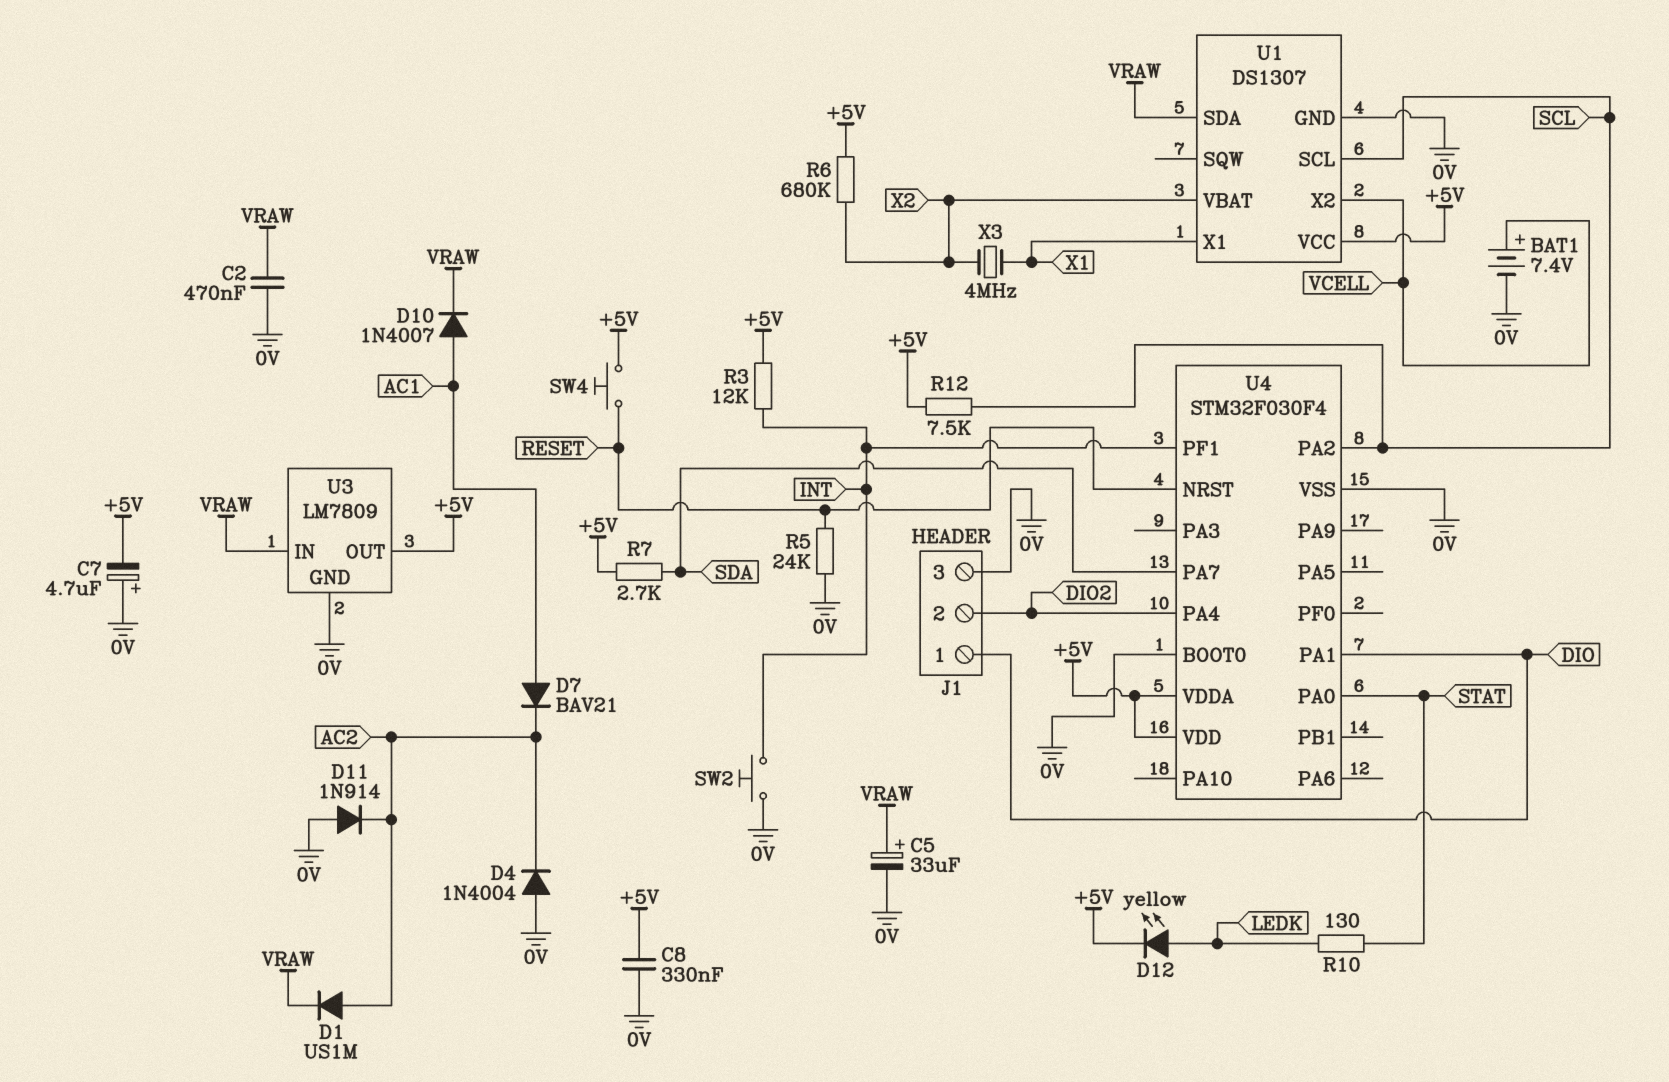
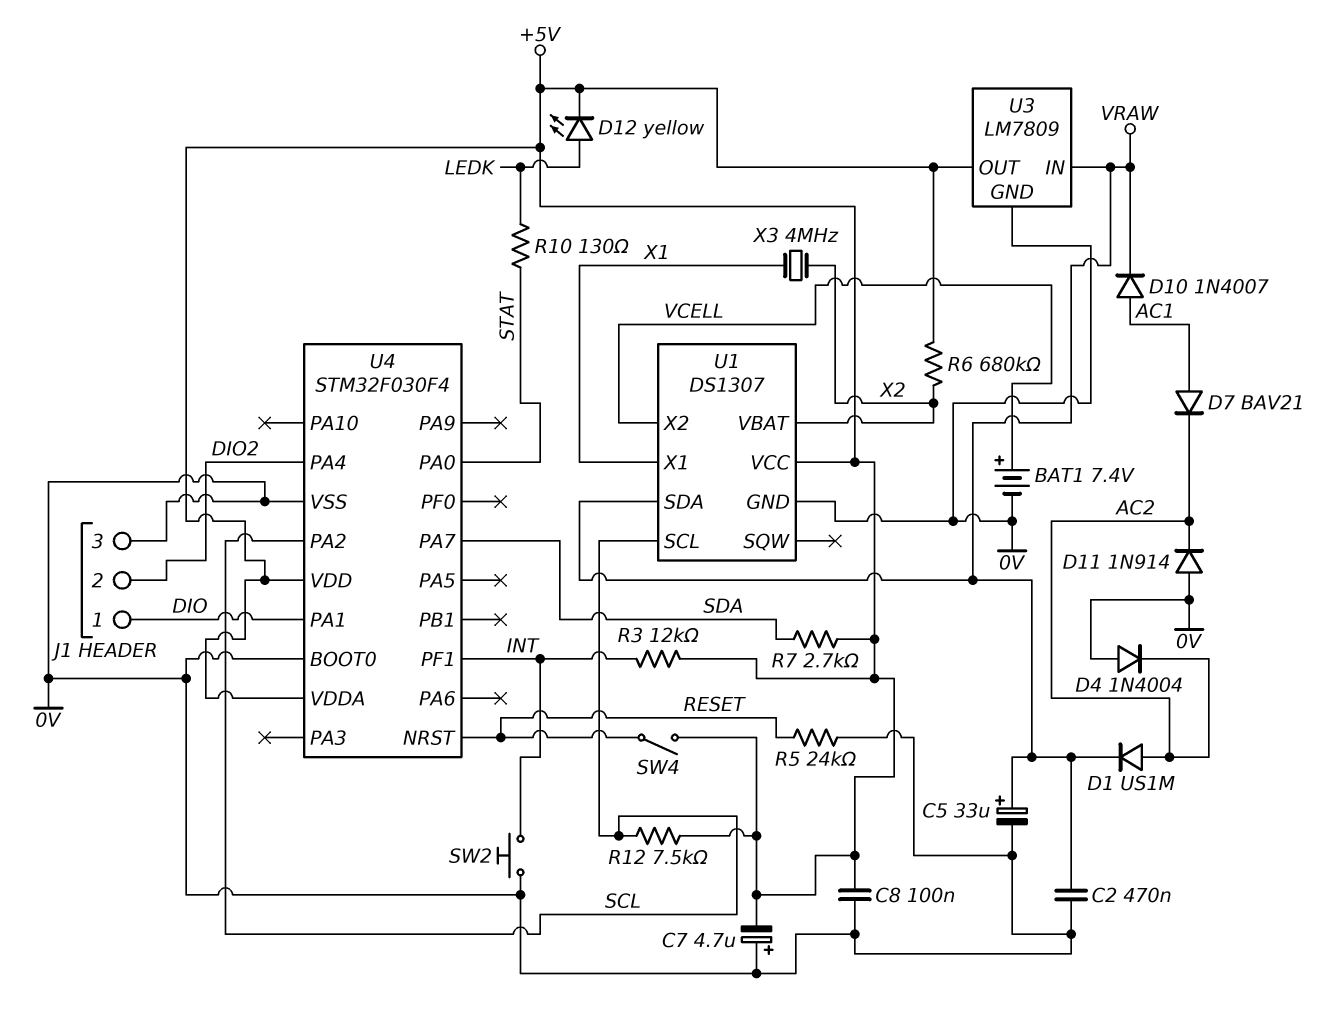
C8: 330nF (+5V, 0V) -> 100nF (+5V, 0V)
SW4: button (+5V, RESET) -> switch (+5V, RESET)

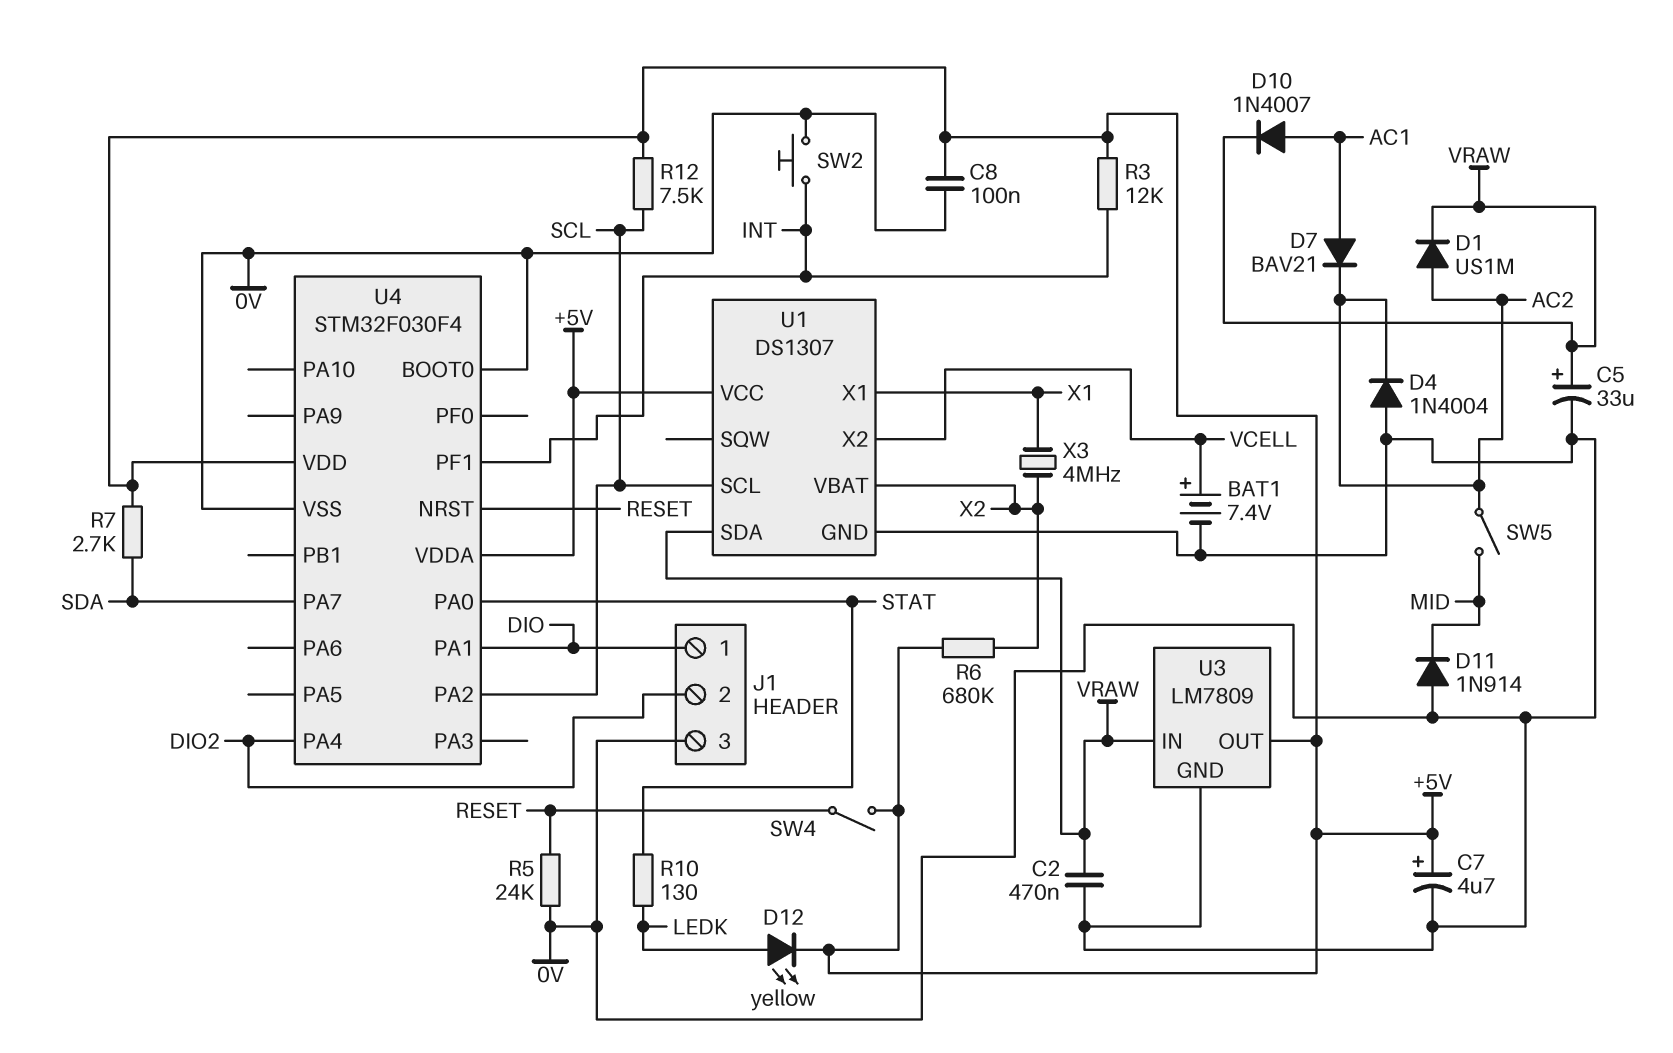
C7: 4.7uF (plus 0V, minus +5V) -> 4.7uF (plus +5V, minus 0V)
D11: diode 1N914 (A 0V, K AC2) -> diode 1N914 (A 0V, K MID)
SW5: none -> switch (AC2, MID)

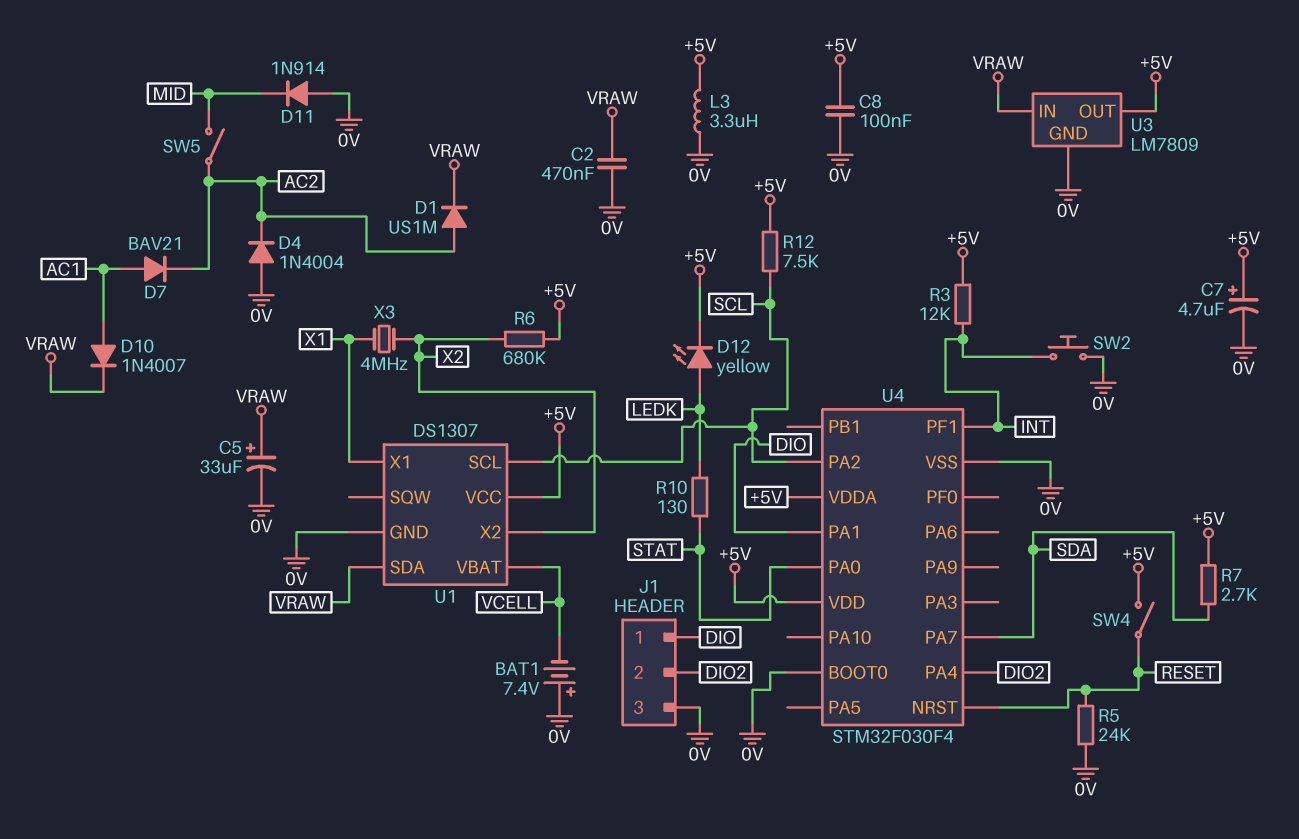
BAT1: 7.4V (plus VCELL, minus 0V) -> 7.4V (plus 0V, minus VCELL)
L3: none -> 3.3uH (+5V, 0V)
U1 pin VBAT: X2 -> VCELL
U1 pin X2: VCELL -> X2

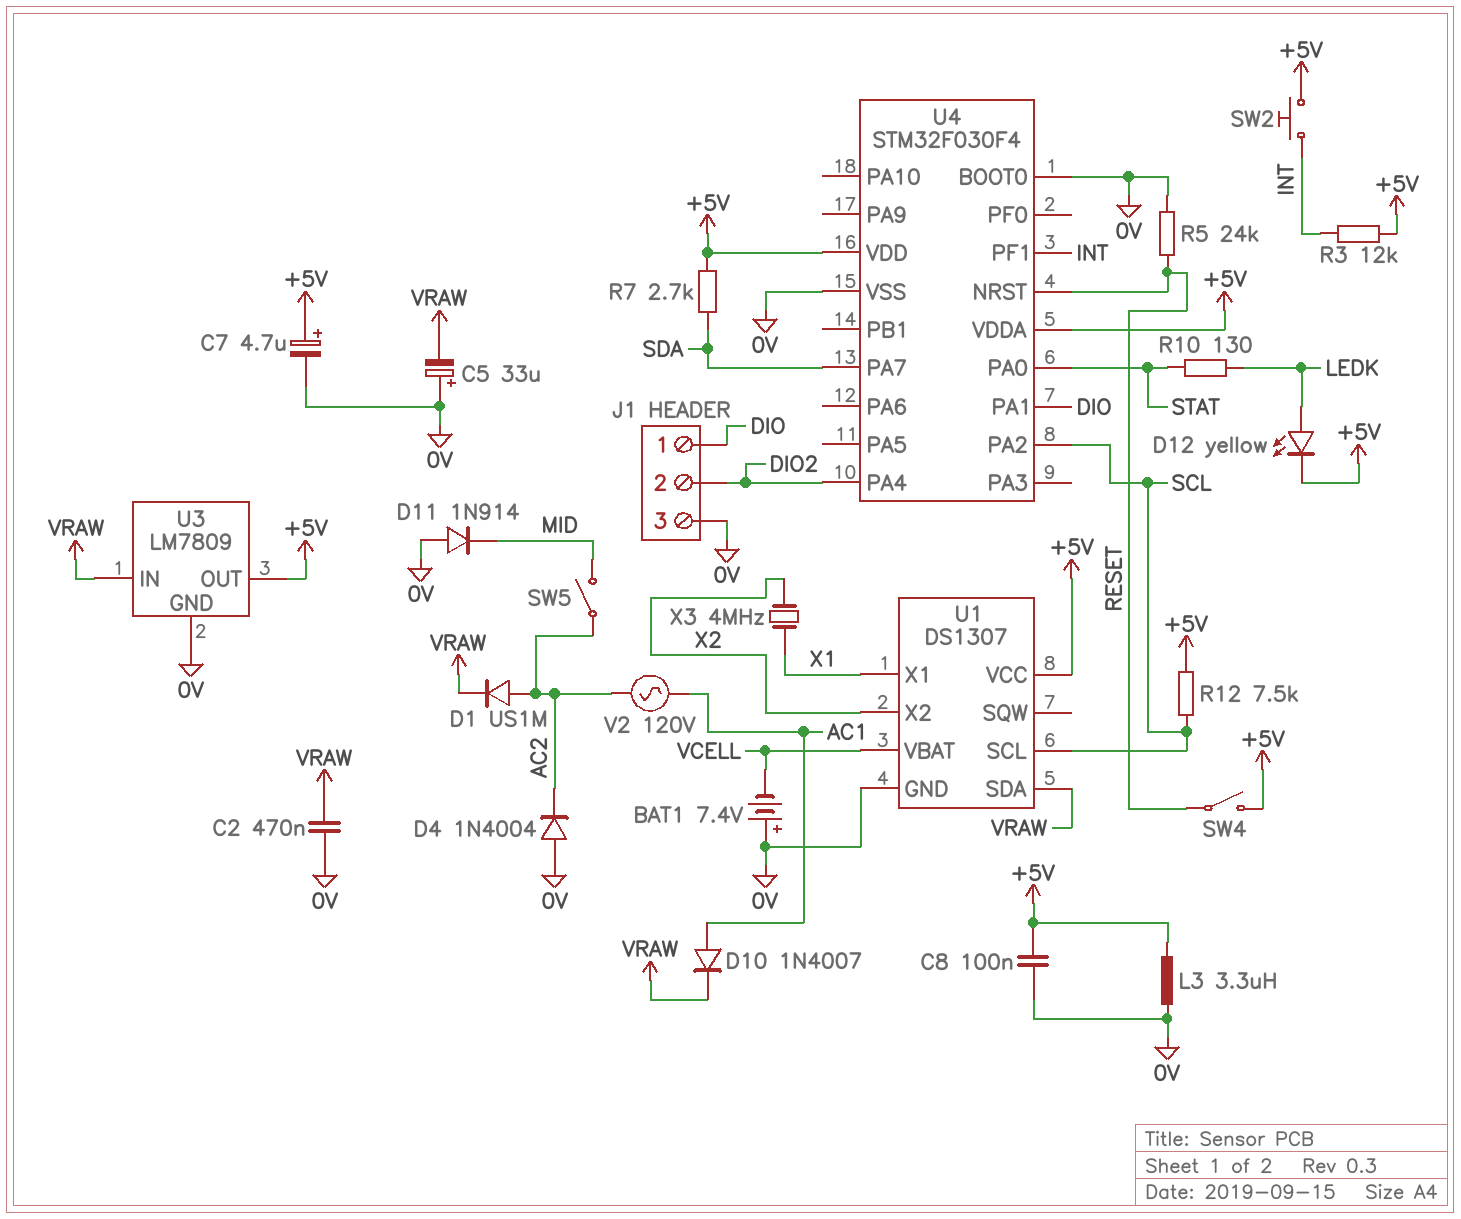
C5: 33uF (plus VRAW, minus 0V) -> 33uF (plus 0V, minus VRAW)
D7: diode BAV21 (A AC1, K AC2) -> none
R6: 680k (+5V, X2) -> none
SW2: button (0V, INT) -> button (+5V, INT)
V2: none -> AC 120V (AC1, AC2)

